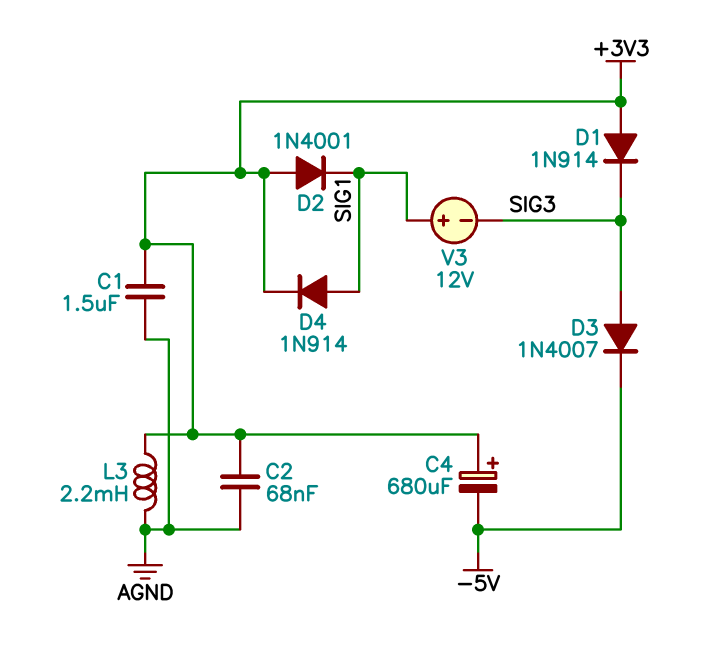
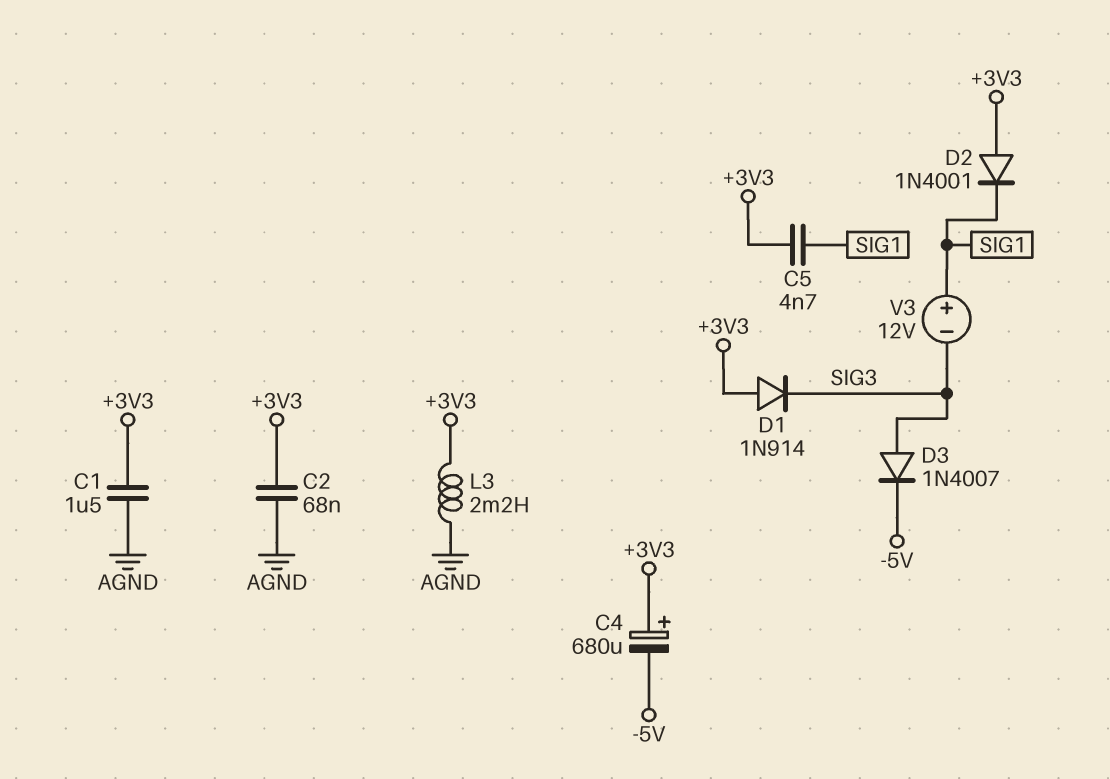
C5: none -> 4.7nF (+3V3, SIG1)
D4: diode 1N914 (A SIG1, K +3V3) -> none

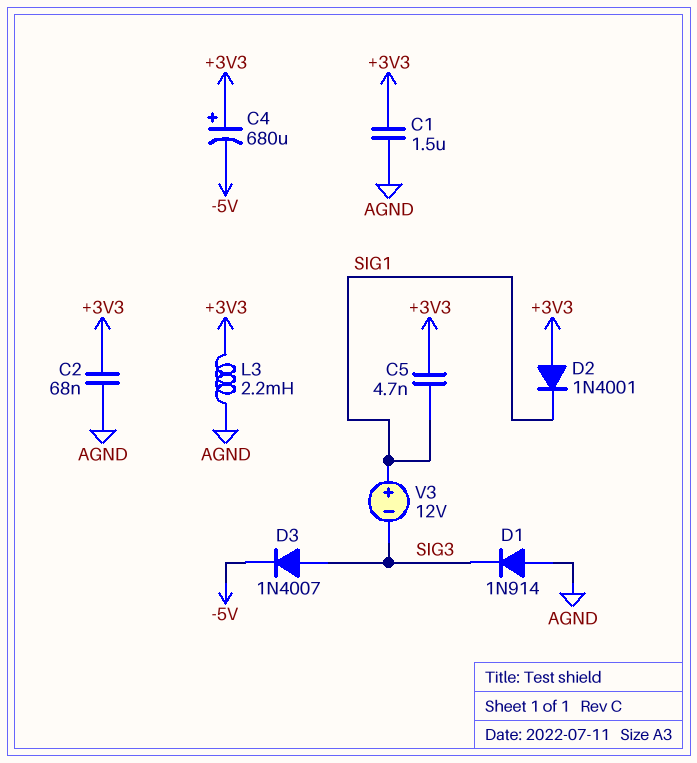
D1: diode 1N914 (A +3V3, K SIG3) -> diode 1N914 (A AGND, K SIG3)

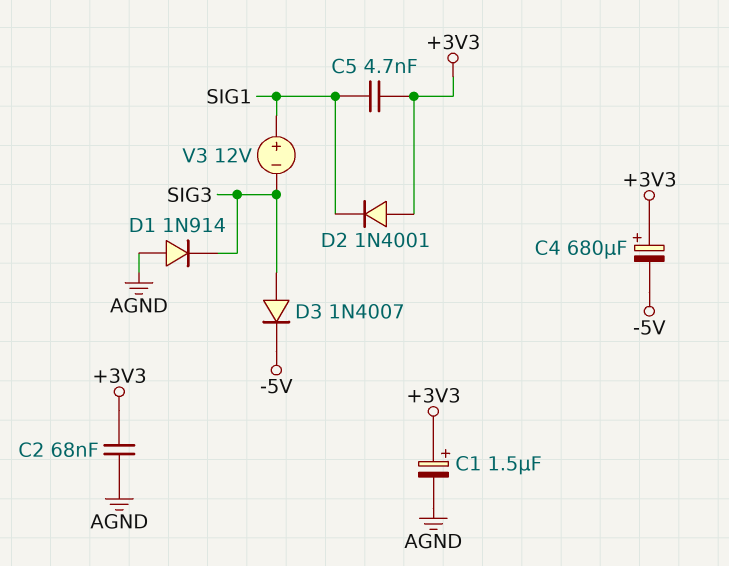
C1: 1.5uF (+3V3, AGND) -> 1.5uF (plus +3V3, minus AGND)
L3: 2.2mH (+3V3, AGND) -> none

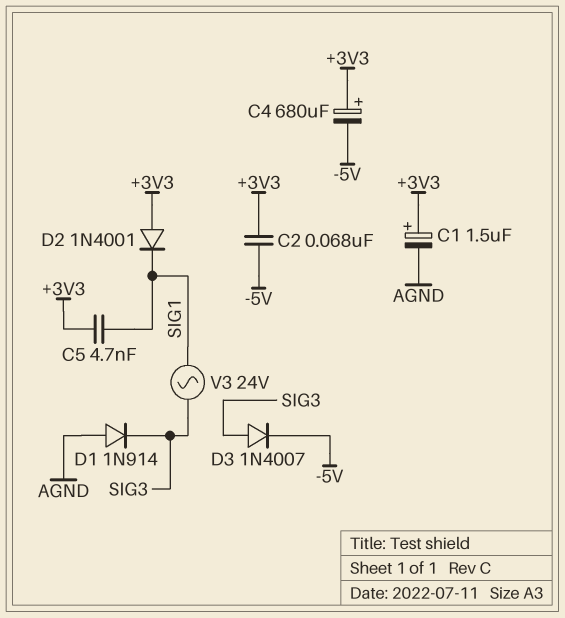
C2: 68nF (+3V3, AGND) -> 68nF (+3V3, -5V)
V3: 12V (plus SIG1, minus SIG3) -> AC 24V (SIG1, SIG3)

